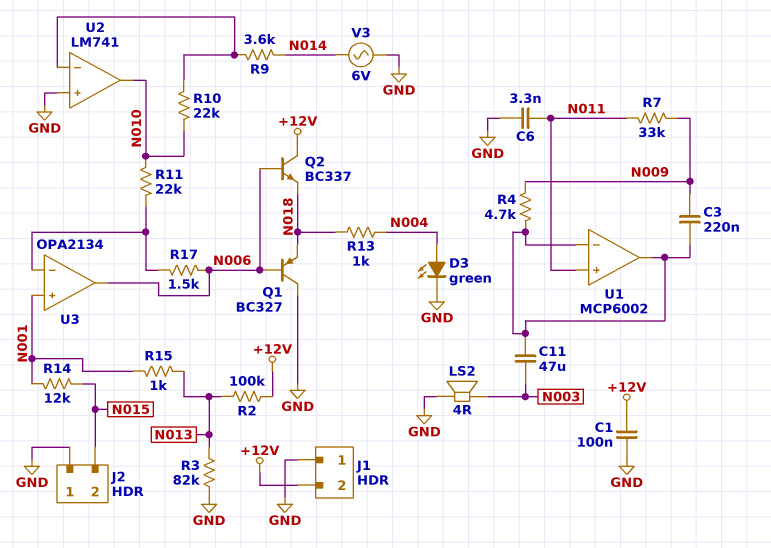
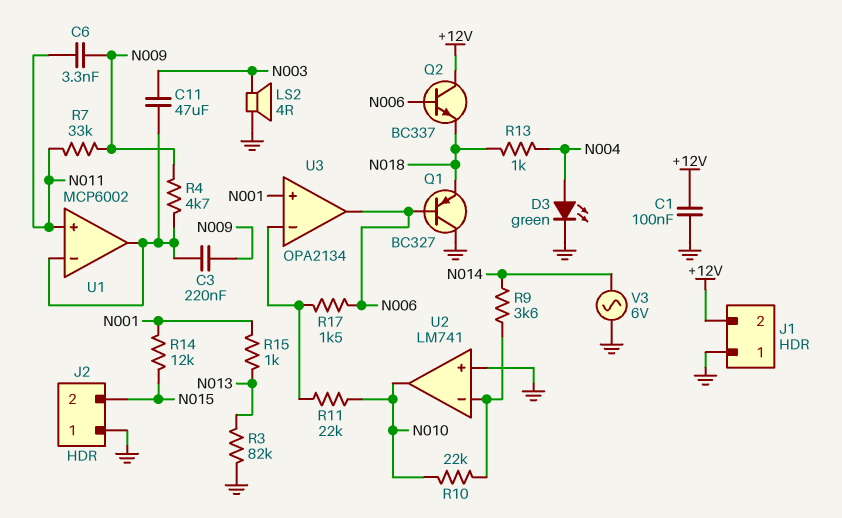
C6: 3.3nF (GND, N011) -> 3.3nF (N009, N011)
R2: 100k (+12V, N013) -> none

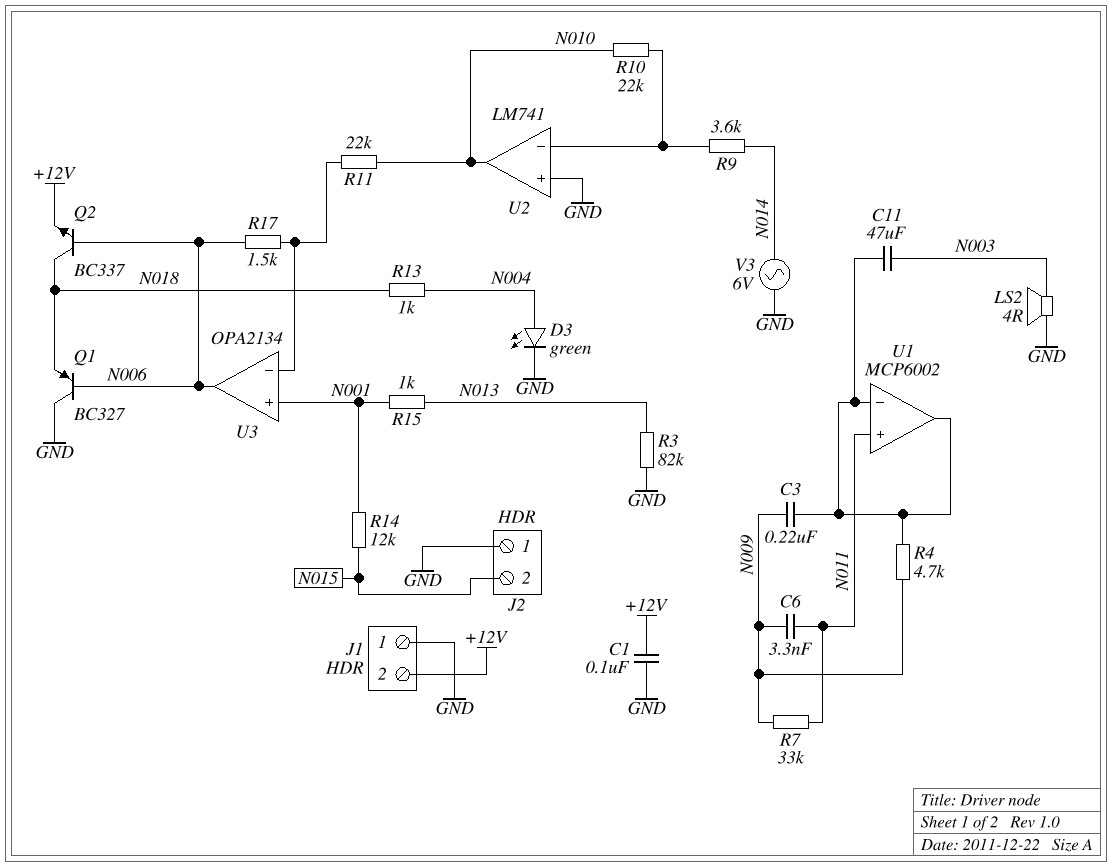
Q2: NPN BC337 (B N006, C +12V, E N018) -> NPN BC337 (B N006, C N018, E +12V)

